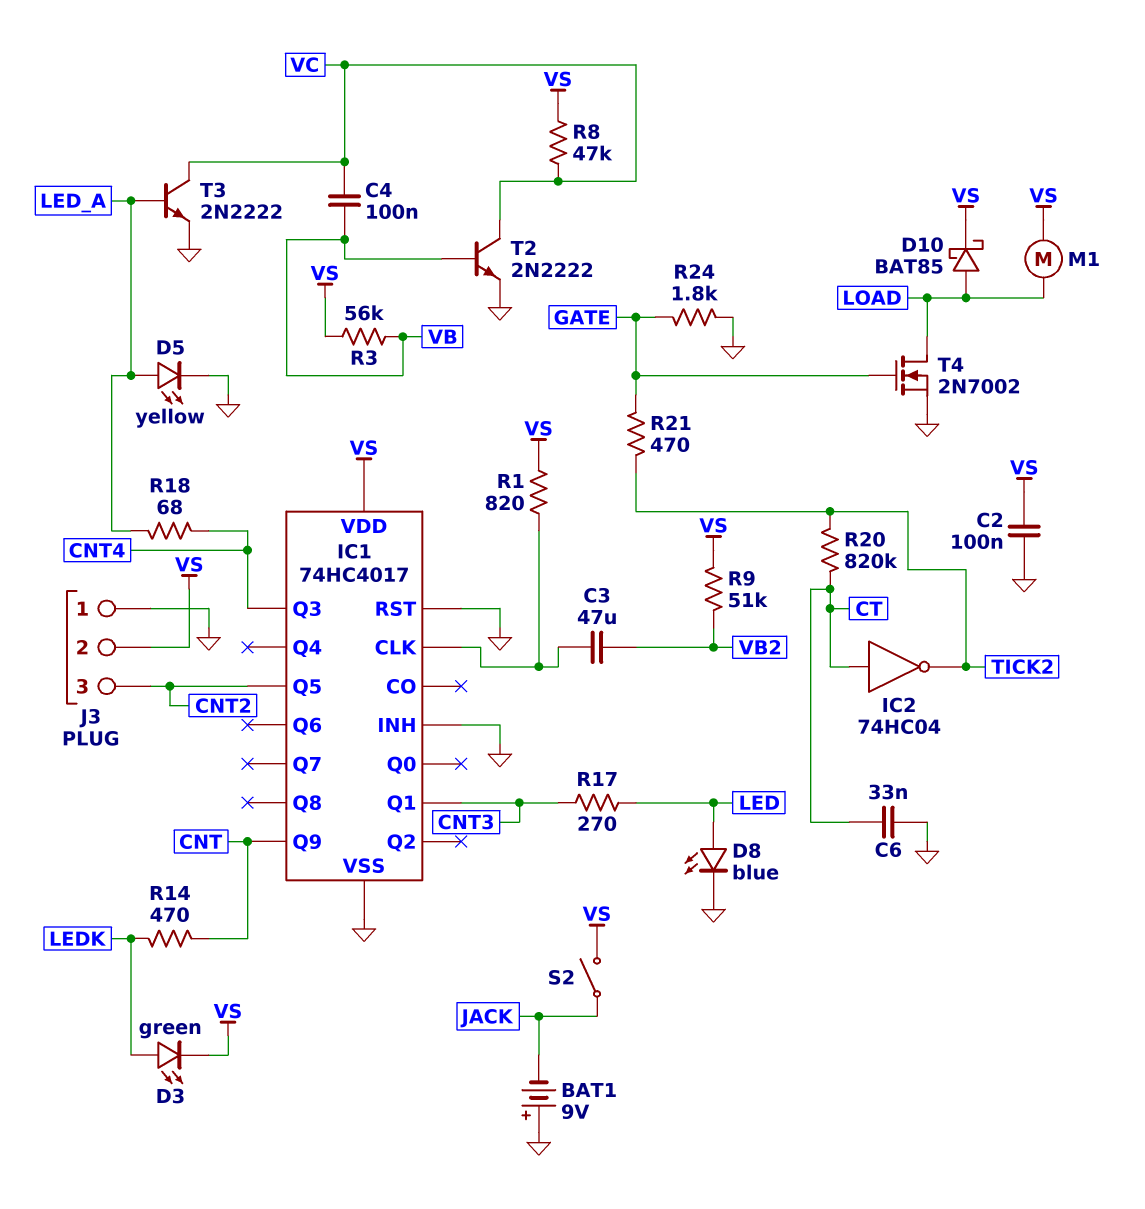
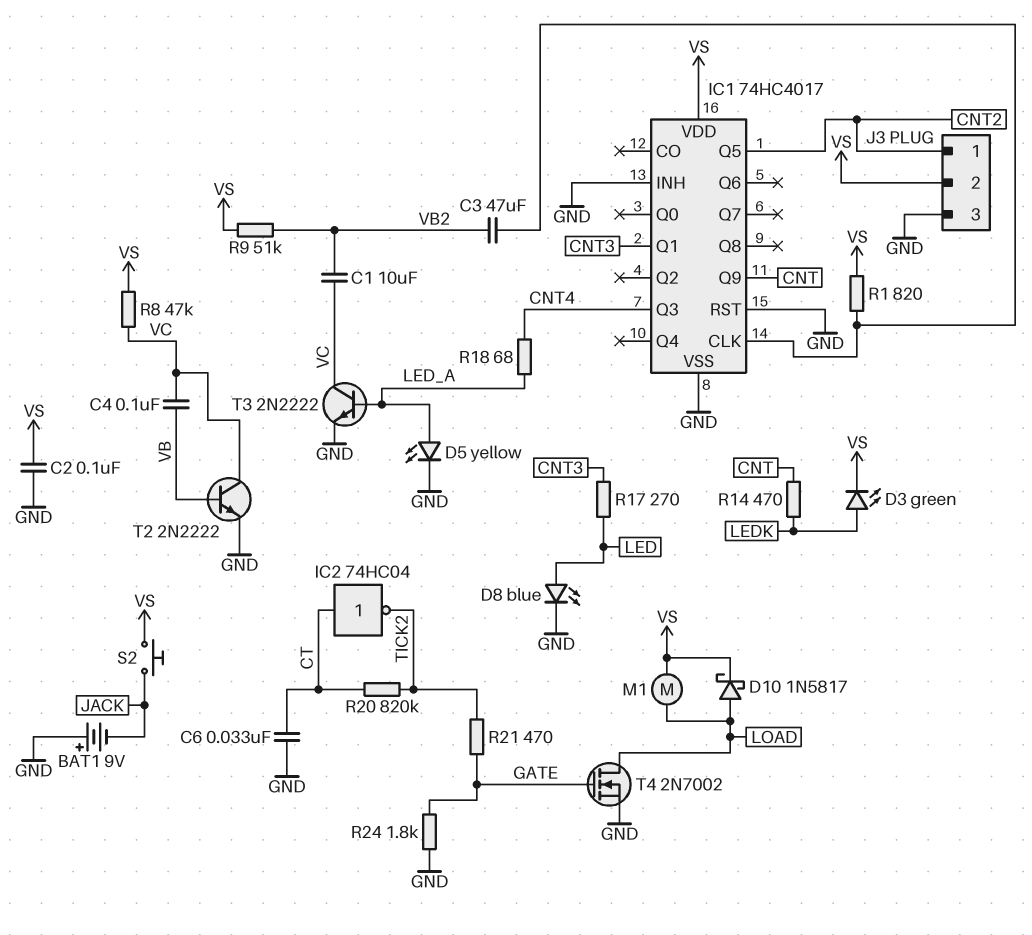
C1: none -> 10uF (VB2, VC)
D10: schottky BAT85 (A LOAD, K VS) -> schottky 1N5817 (A LOAD, K VS)
J3 pin 1: GND -> CNT2
J3 pin 3: CNT2 -> GND
R3: 56k (VB, VS) -> none
S2: switch (JACK, VS) -> button (JACK, VS)

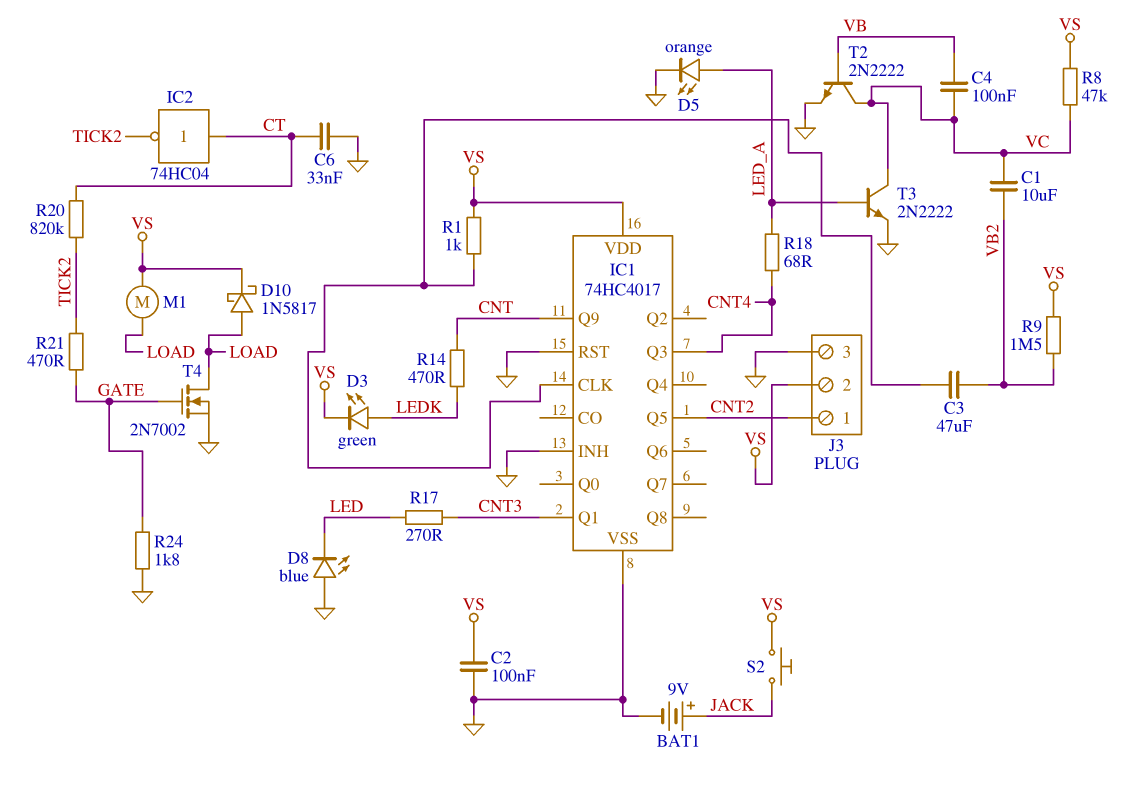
BAT1: 9V (plus GND, minus JACK) -> 9V (plus JACK, minus GND)
D5: LED yellow (A LED_A, K GND) -> LED orange (A LED_A, K GND)
D8: LED blue (A LED, K GND) -> LED blue (A GND, K LED)
R1: 820 (IC1/CLK, VS) -> 1k (IC1/CLK, VS)
R9: 51k (VB2, VS) -> 1.5M (VB2, VS)

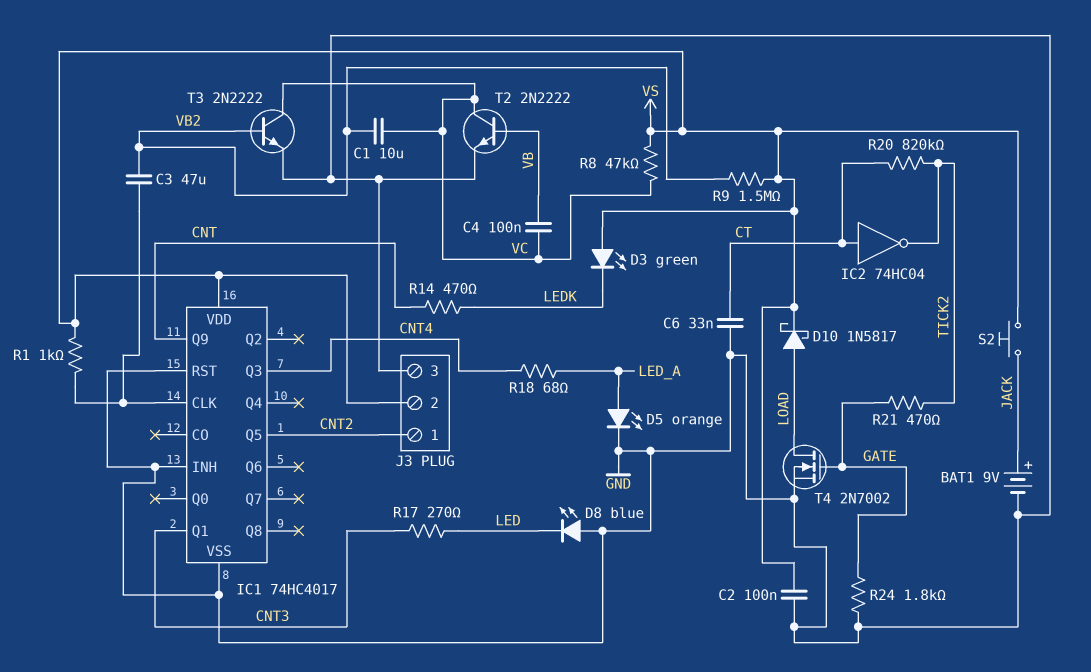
D3: LED green (A LEDK, K VS) -> LED green (A VS, K LEDK)
M1: motor (LOAD, VS) -> none
T3: NPN 2N2222 (B LED_A, C VC, E GND) -> NPN 2N2222 (B VB2, C VC, E GND)

